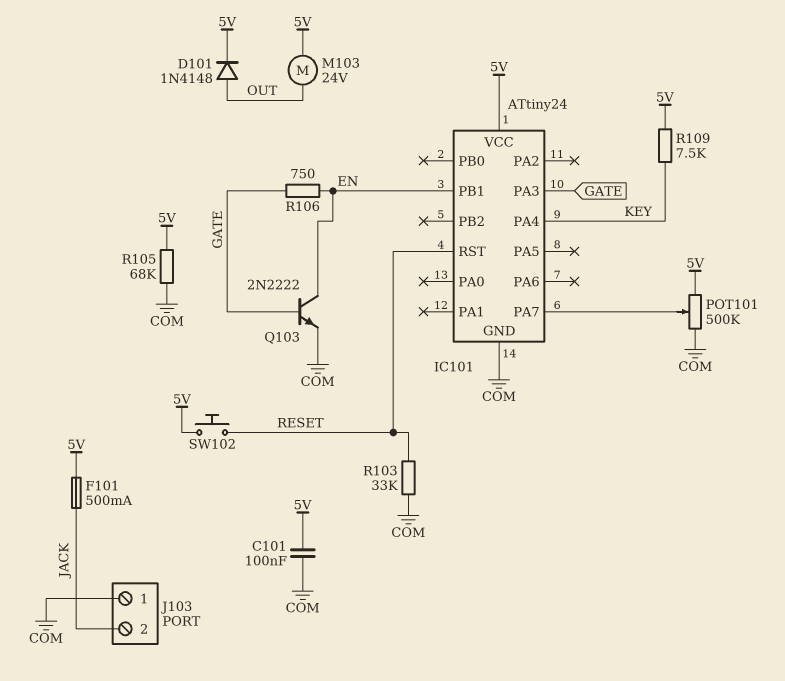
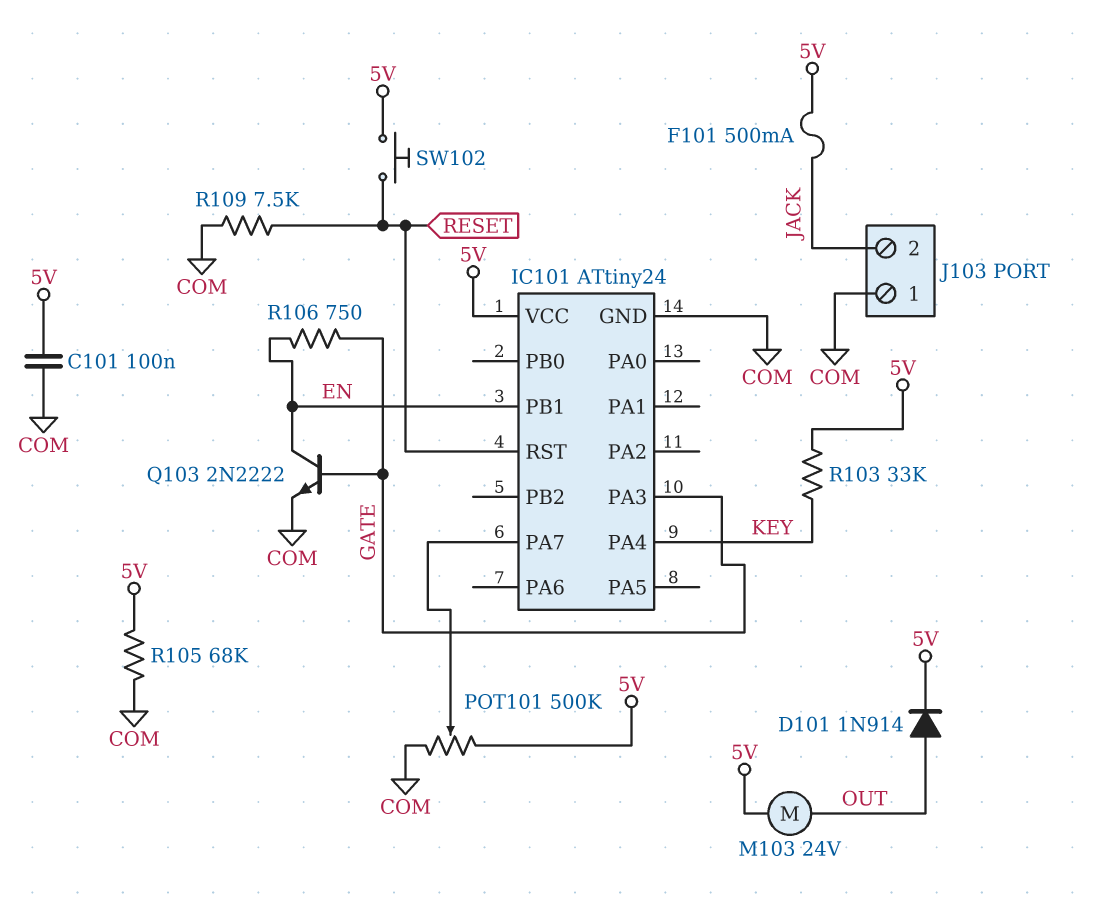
D101: diode 1N4148 (A OUT, K 5V) -> diode 1N914 (A OUT, K 5V)
R103: 33k (COM, RESET) -> 33k (5V, KEY)
R109: 7.5k (5V, KEY) -> 7.5k (COM, RESET)

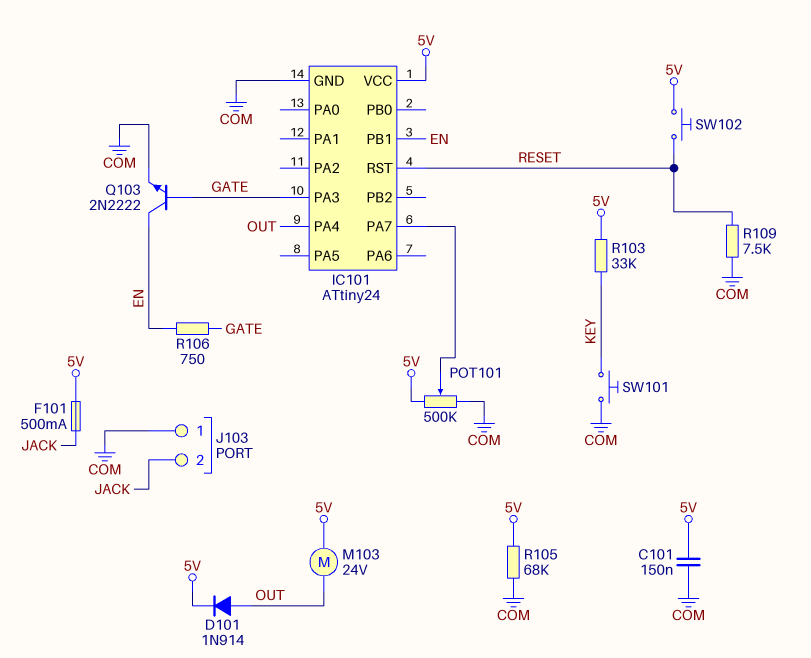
C101: 100nF (5V, COM) -> 150nF (5V, COM)
IC101 pin PA4: KEY -> OUT
SW101: none -> button (COM, KEY)

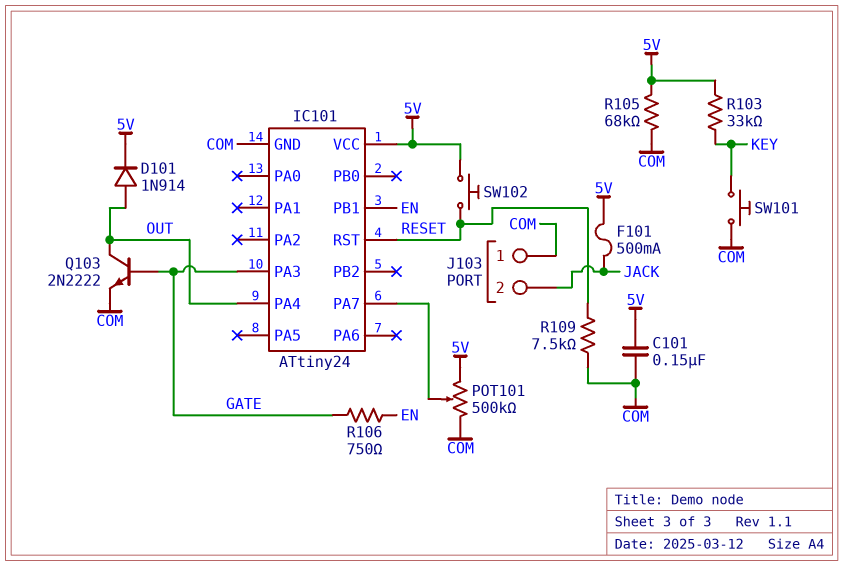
M103: motor 24V (5V, OUT) -> none
Q103: NPN 2N2222 (B GATE, C EN, E COM) -> NPN 2N2222 (B GATE, C OUT, E COM)

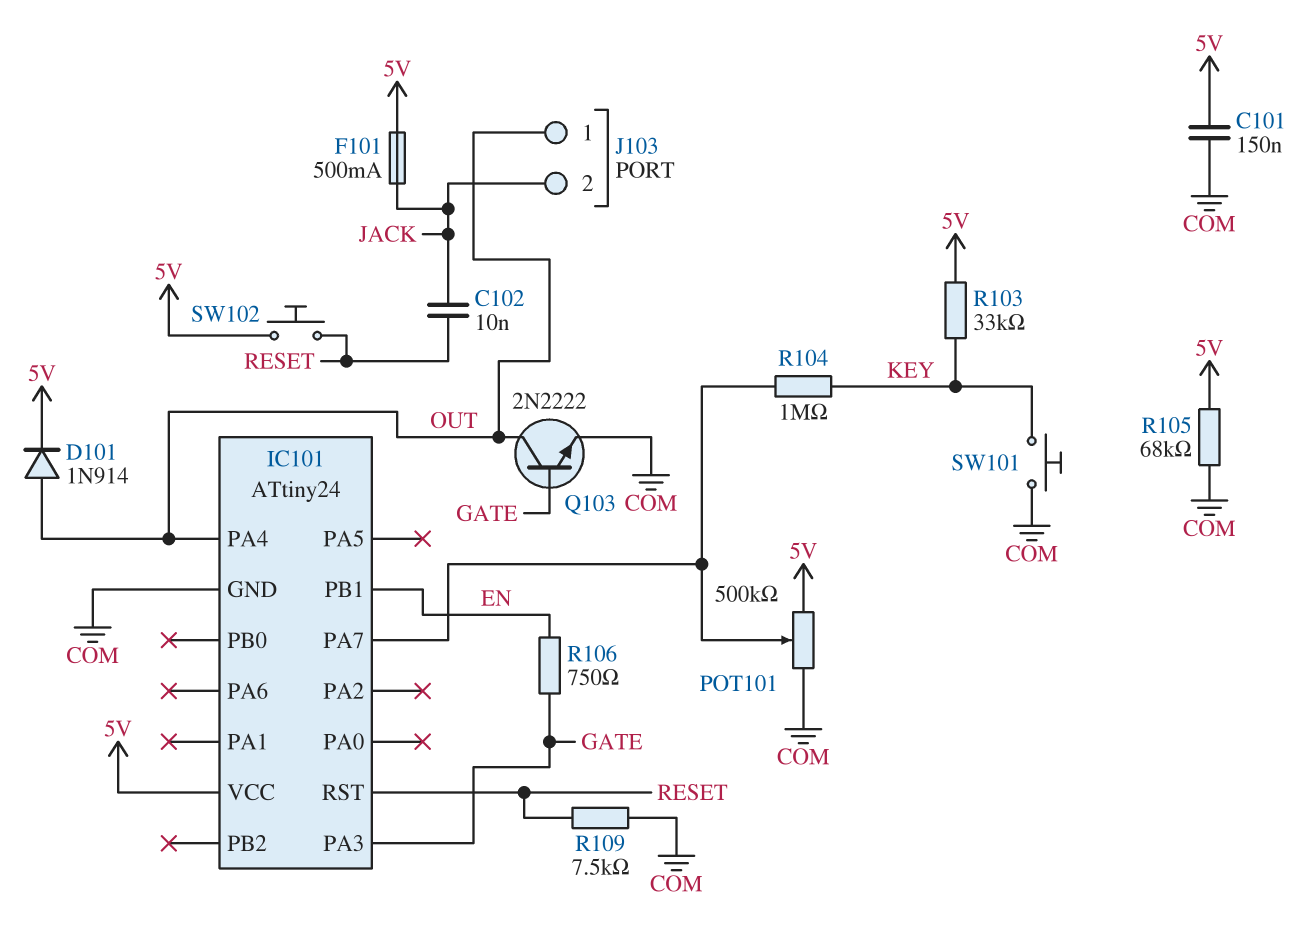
C102: none -> 10nF (JACK, RESET)
J103 pin 1: COM -> OUT
R104: none -> 1M (IC101/PA7, KEY)

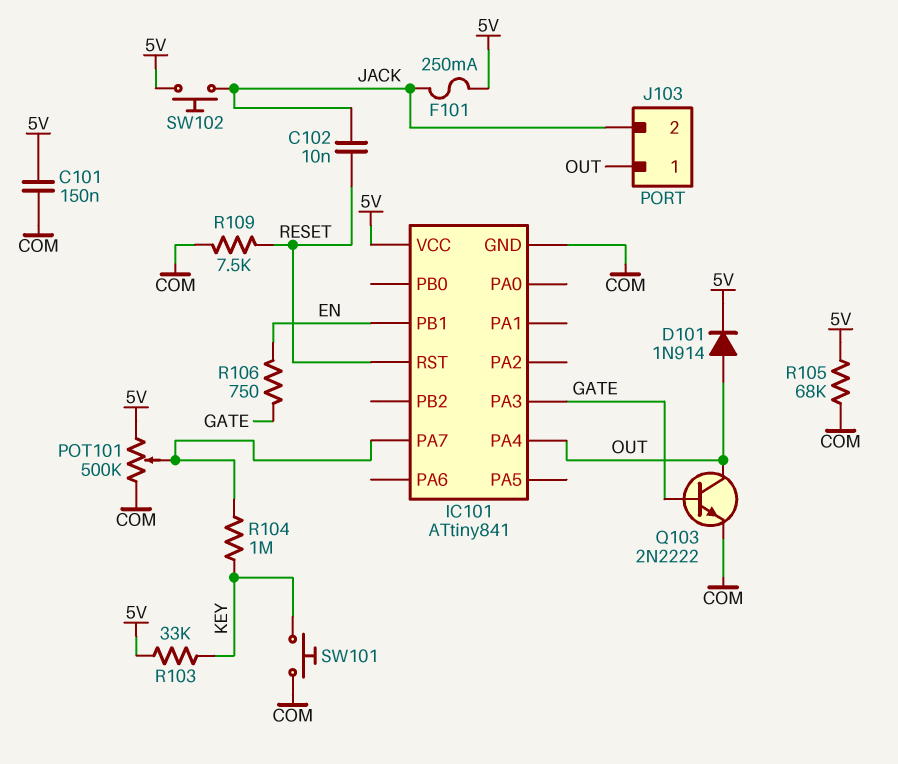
F101: 500mA (5V, JACK) -> 250mA (5V, JACK)
IC101: ATtiny24 -> ATtiny841
SW102: button (5V, RESET) -> button (5V, JACK)

